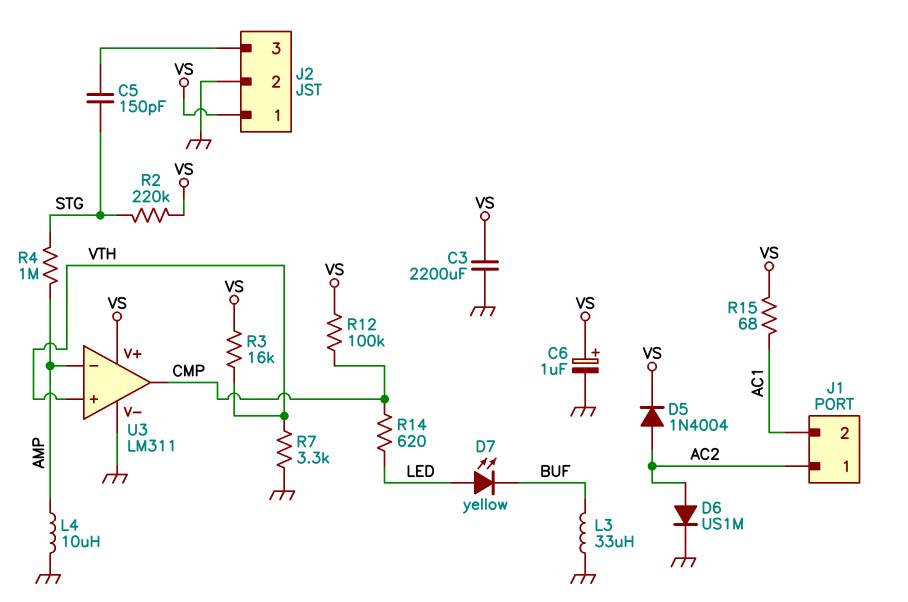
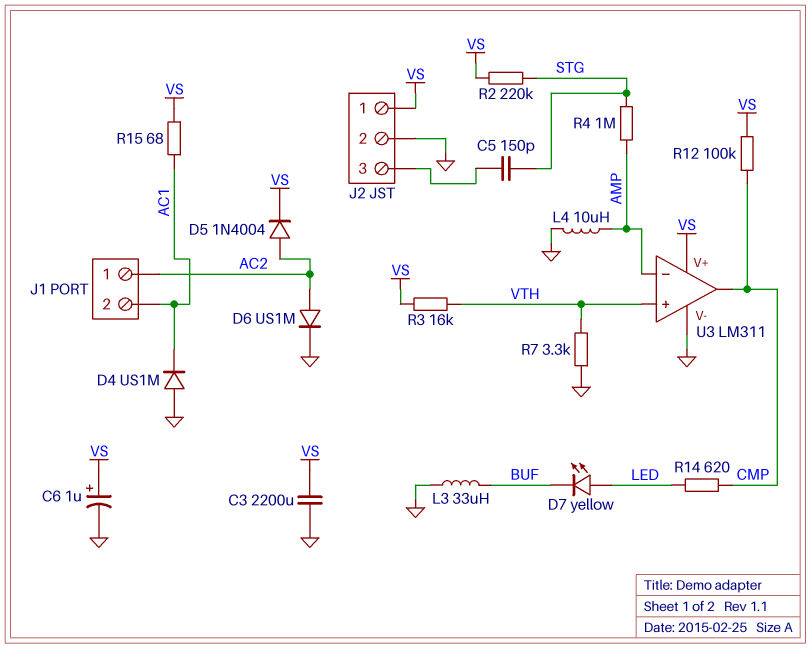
D4: none -> diode US1M (A GND, K AC1)

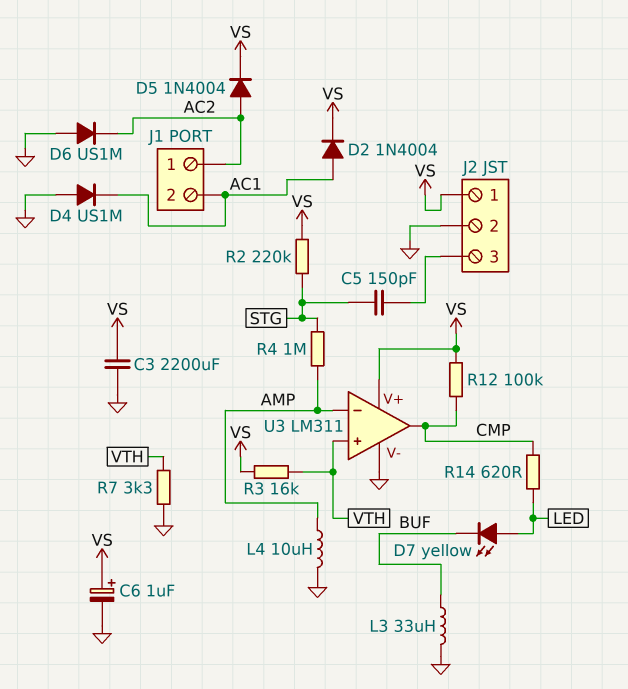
D2: none -> diode 1N4004 (A AC1, K VS)
D6: diode US1M (A AC2, K GND) -> diode US1M (A GND, K AC2)
R15: 68 (AC1, VS) -> none

